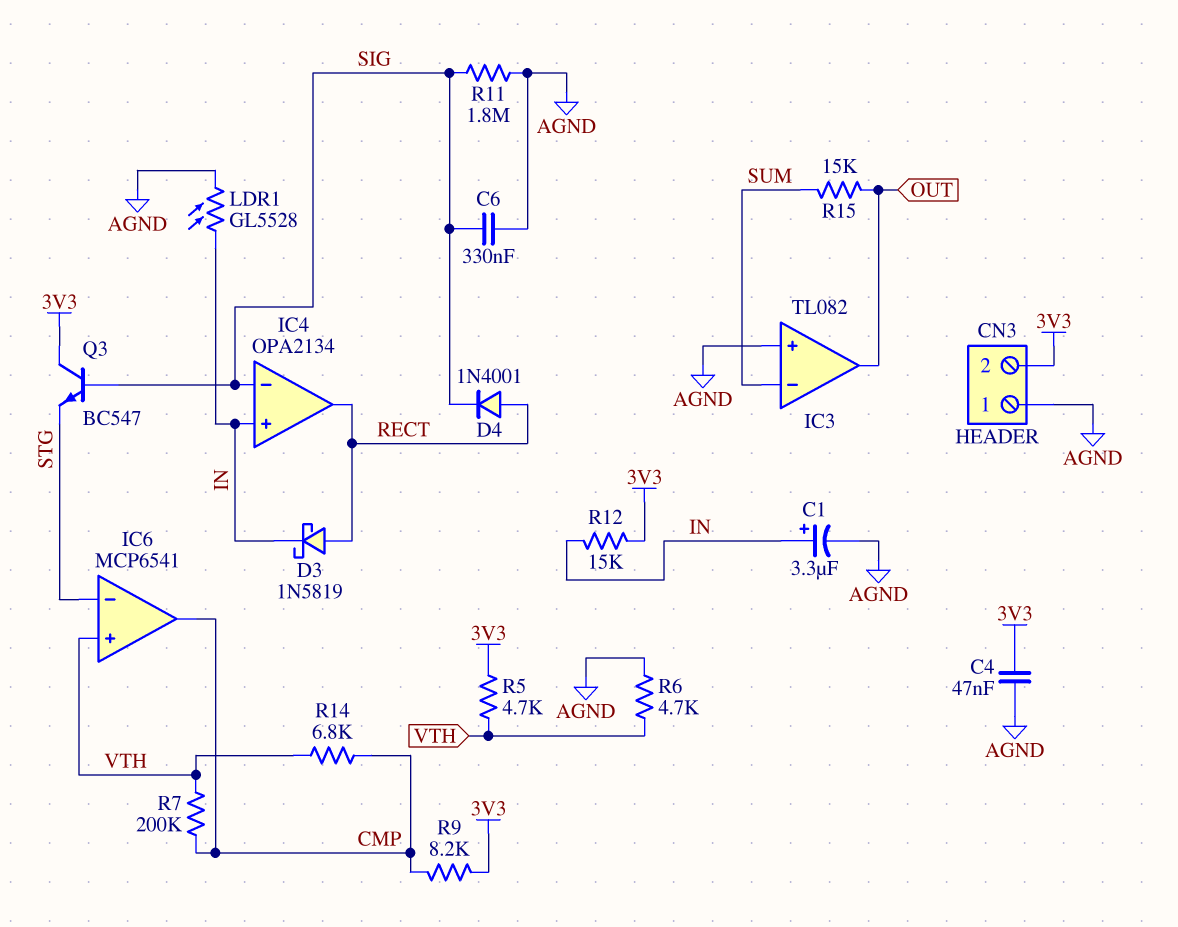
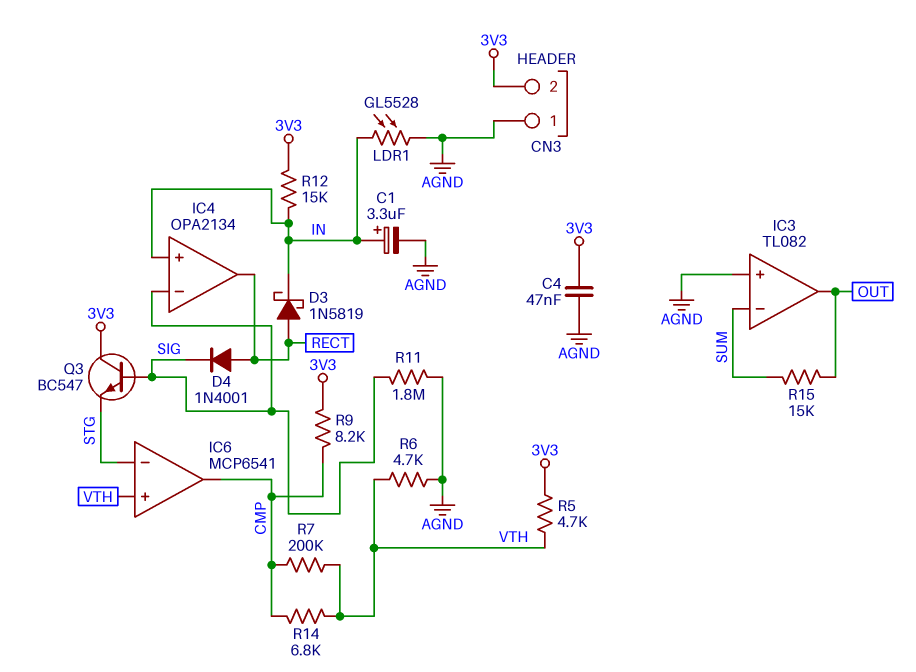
C6: 330nF (AGND, SIG) -> none

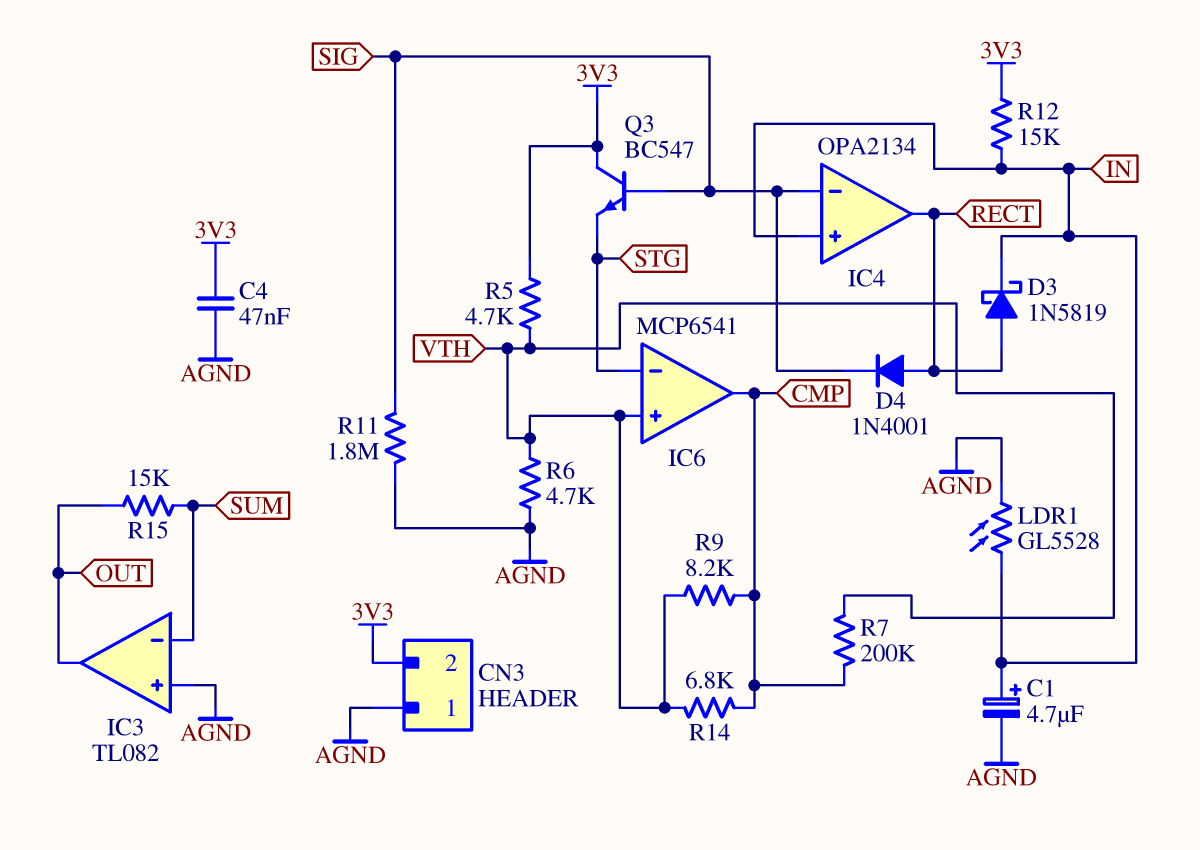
C1: 3.3uF (plus IN, minus AGND) -> 4.7uF (plus IN, minus AGND)
R9: 8.2k (3V3, CMP) -> 8.2k (CMP, VTH)

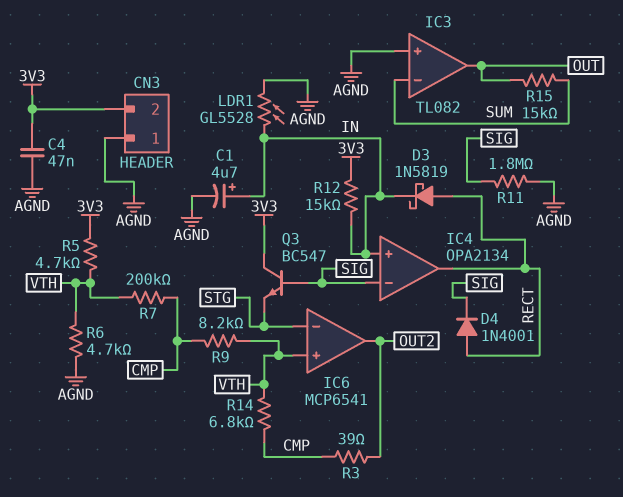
IC6 pin out: CMP -> OUT2
R3: none -> 39 (CMP, OUT2)

